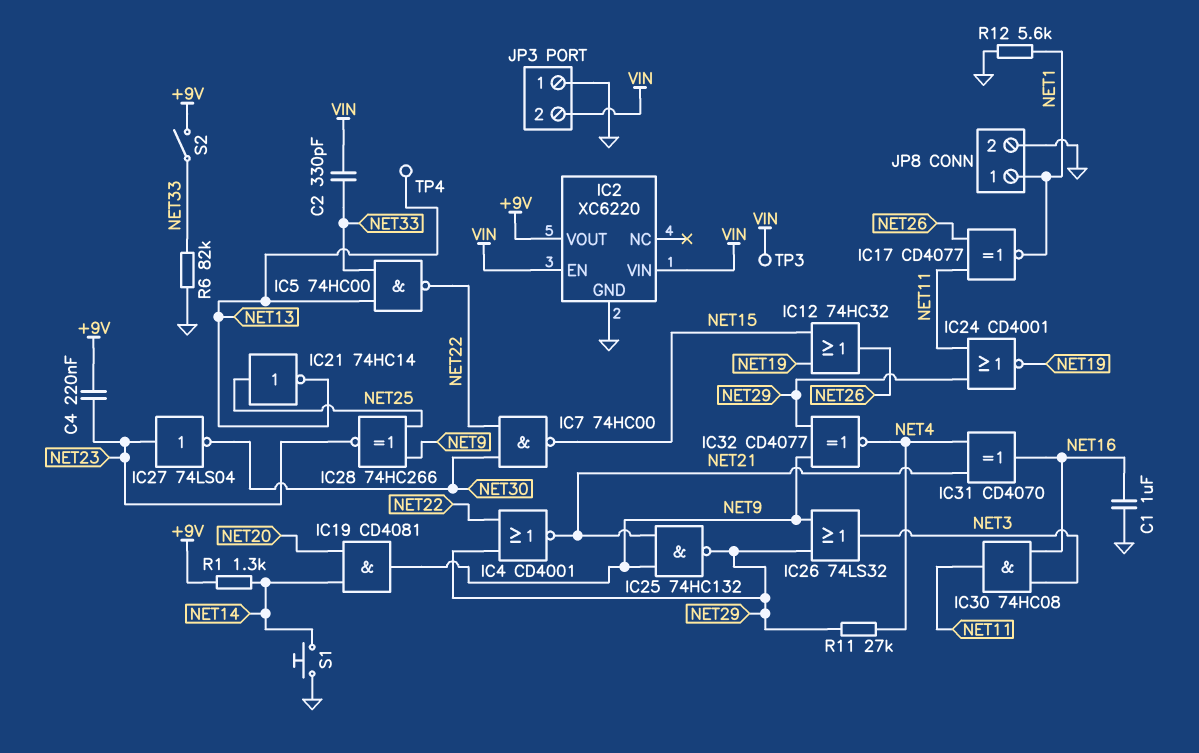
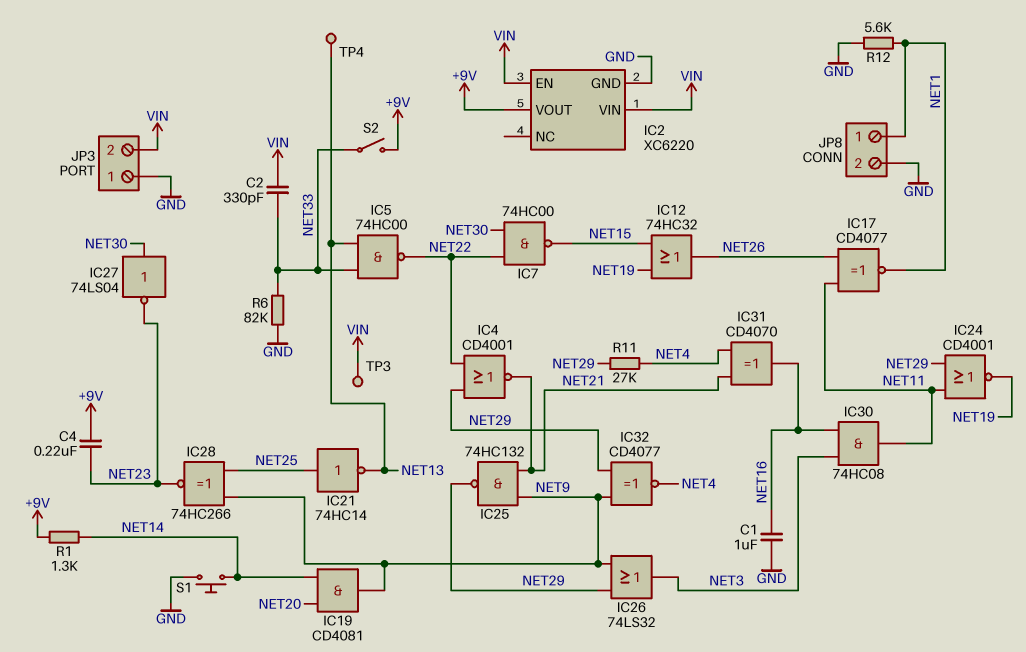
IC27: NOT 74LS04 (in NET23, out NET30) -> NOT 74LS04 (in NET30, out NET23)

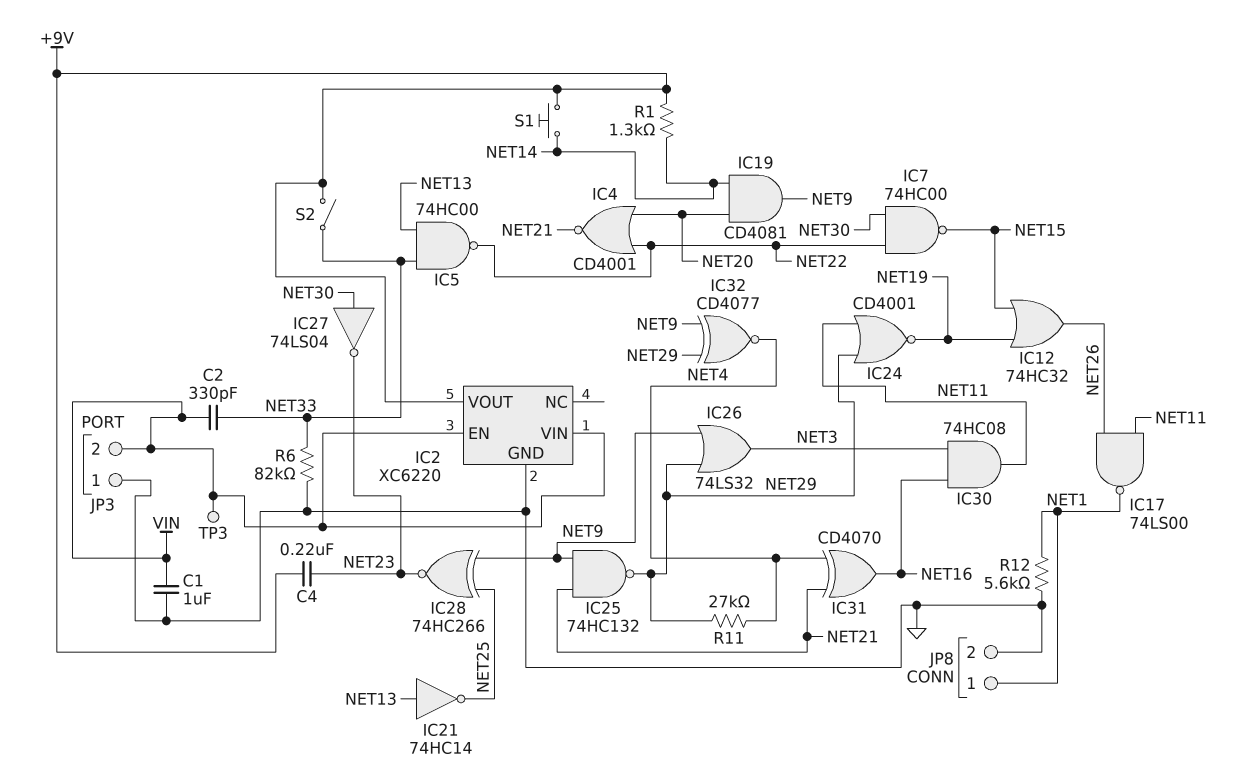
C1: 1uF (GND, NET16) -> 1uF (GND, VIN)
IC4: NOR CD4001 (in NET22, in NET29, out NET21) -> NOR CD4001 (in NET20, in NET22, out NET21)
IC17: XNOR CD4077 (in NET11, in NET26, out NET1) -> NAND 74LS00 (in NET11, in NET26, out NET1)
IC21: NOT 74HC14 (in NET25, out NET13) -> NOT 74HC14 (in NET13, out NET25)
S1: button (GND, NET14) -> button (+9V, NET14)
TP4: test point (NET13) -> none

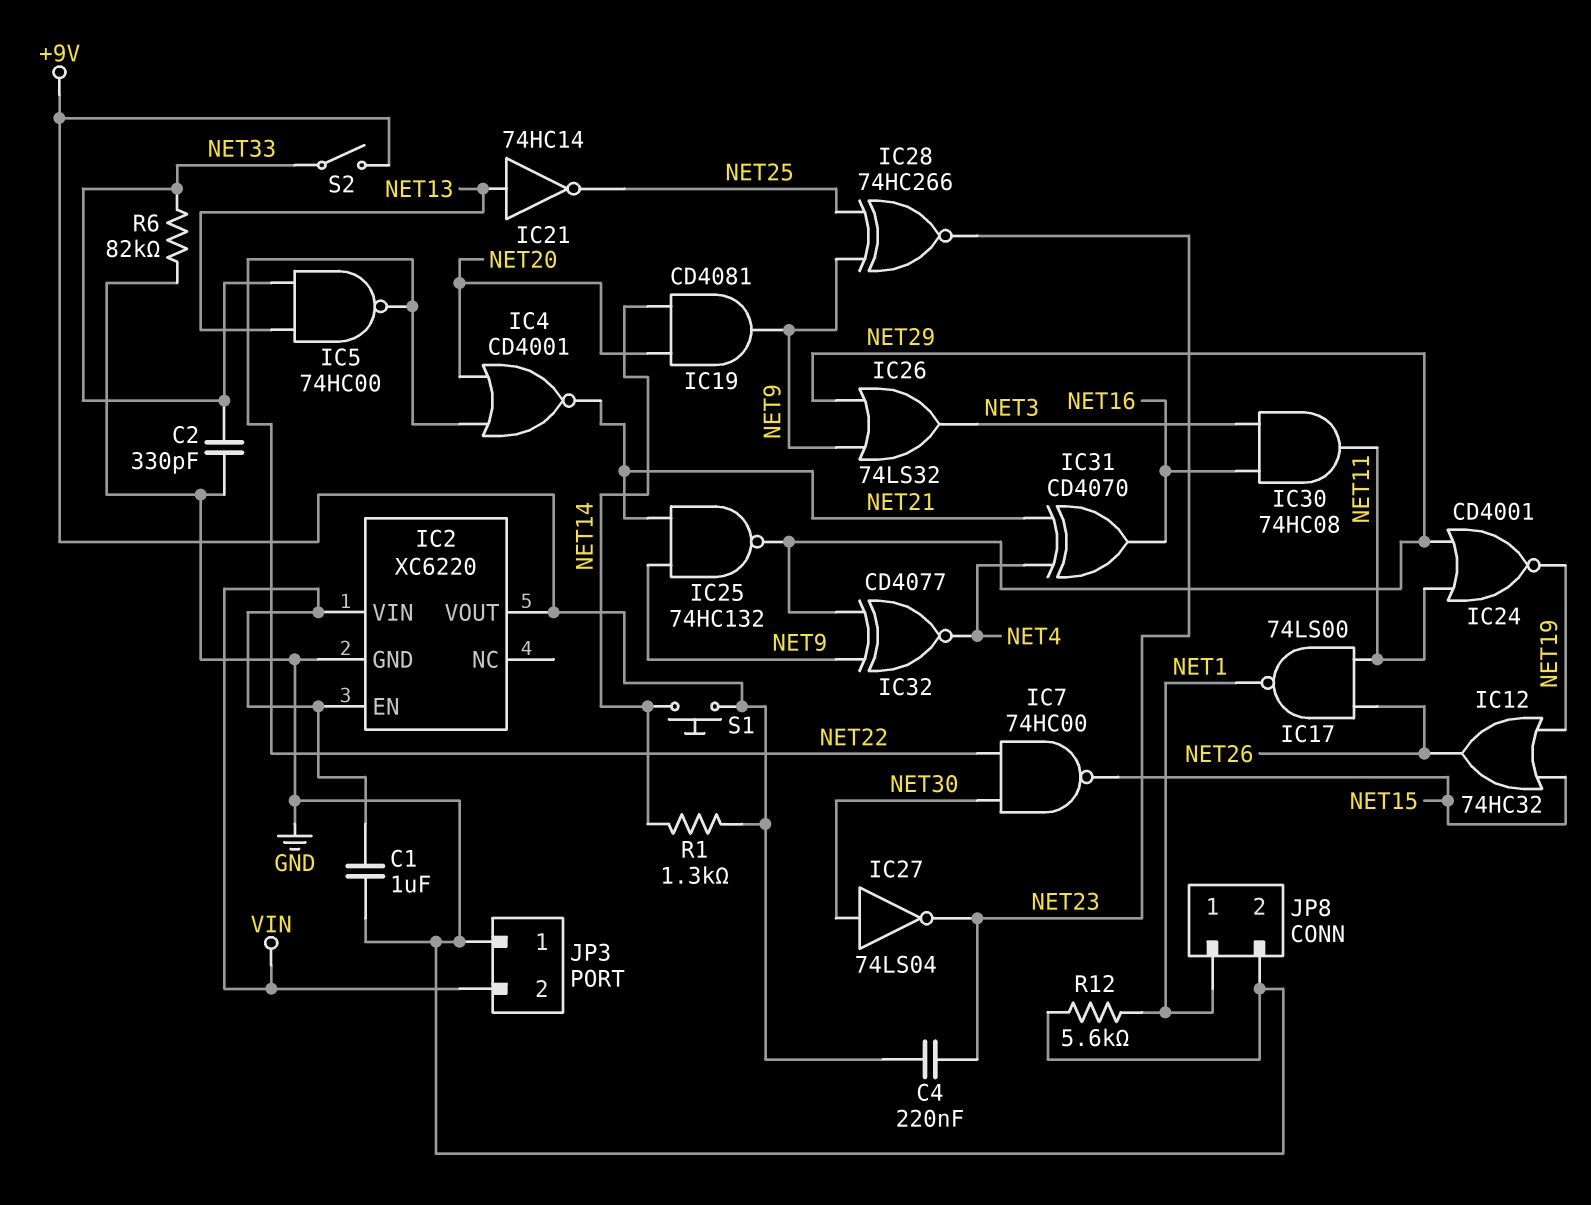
C2: 330pF (NET33, VIN) -> 330pF (GND, NET33)
R11: 27k (NET4, NET29) -> none
TP3: test point (VIN) -> none

